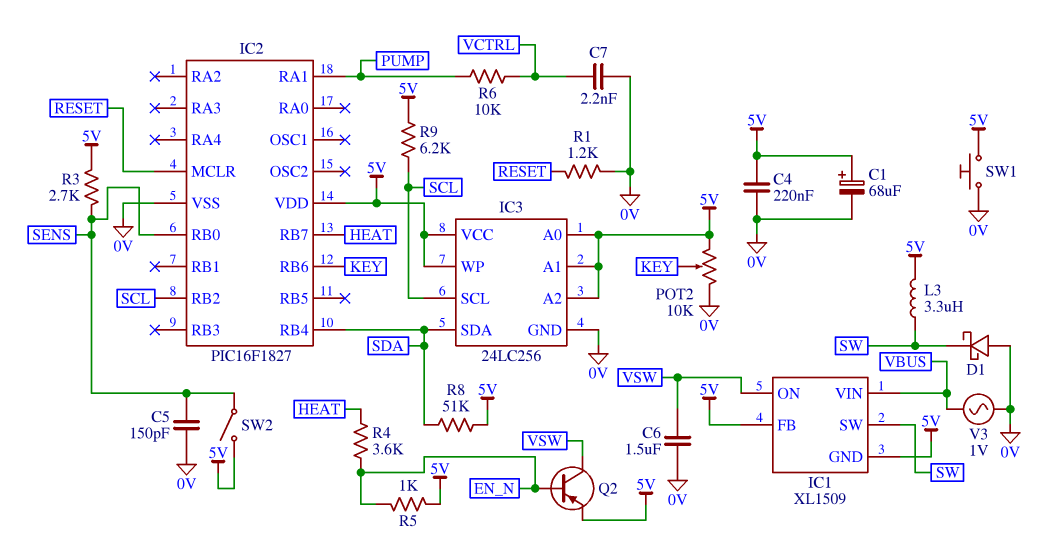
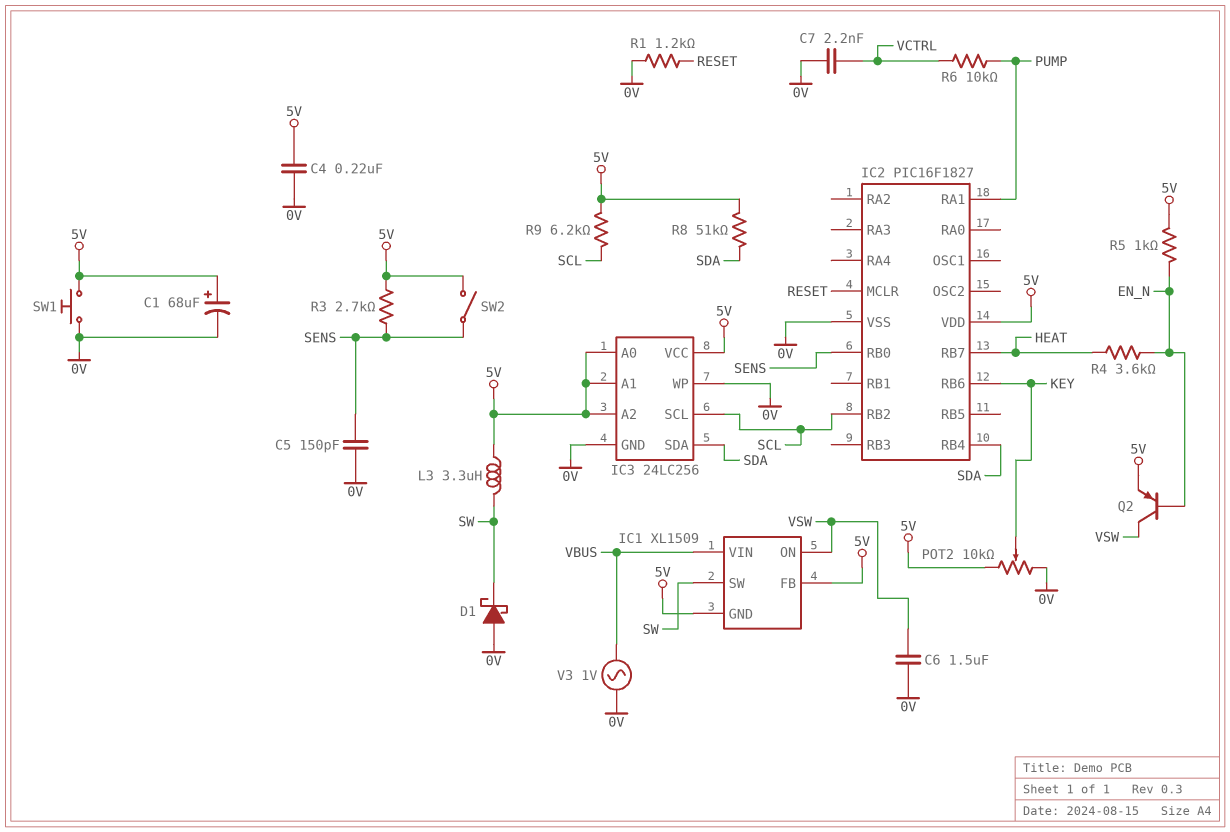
IC3 pin WP: 5V -> 0V

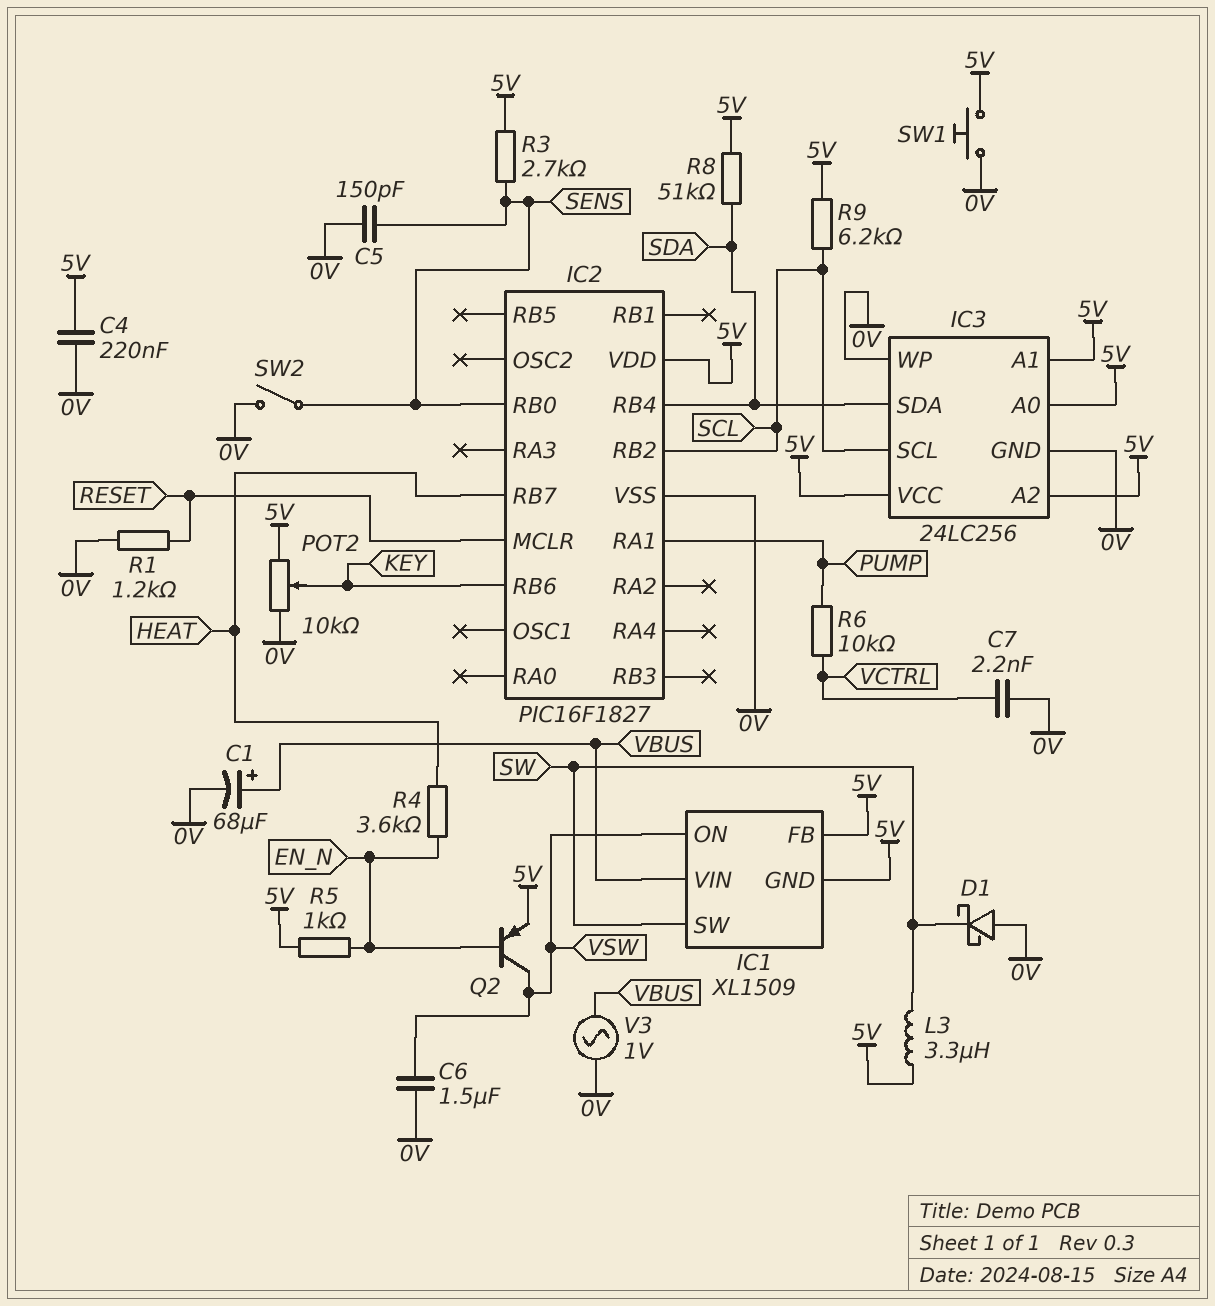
C1: 68uF (plus 5V, minus 0V) -> 68uF (plus VBUS, minus 0V)
SW2: switch (5V, SENS) -> switch (0V, SENS)

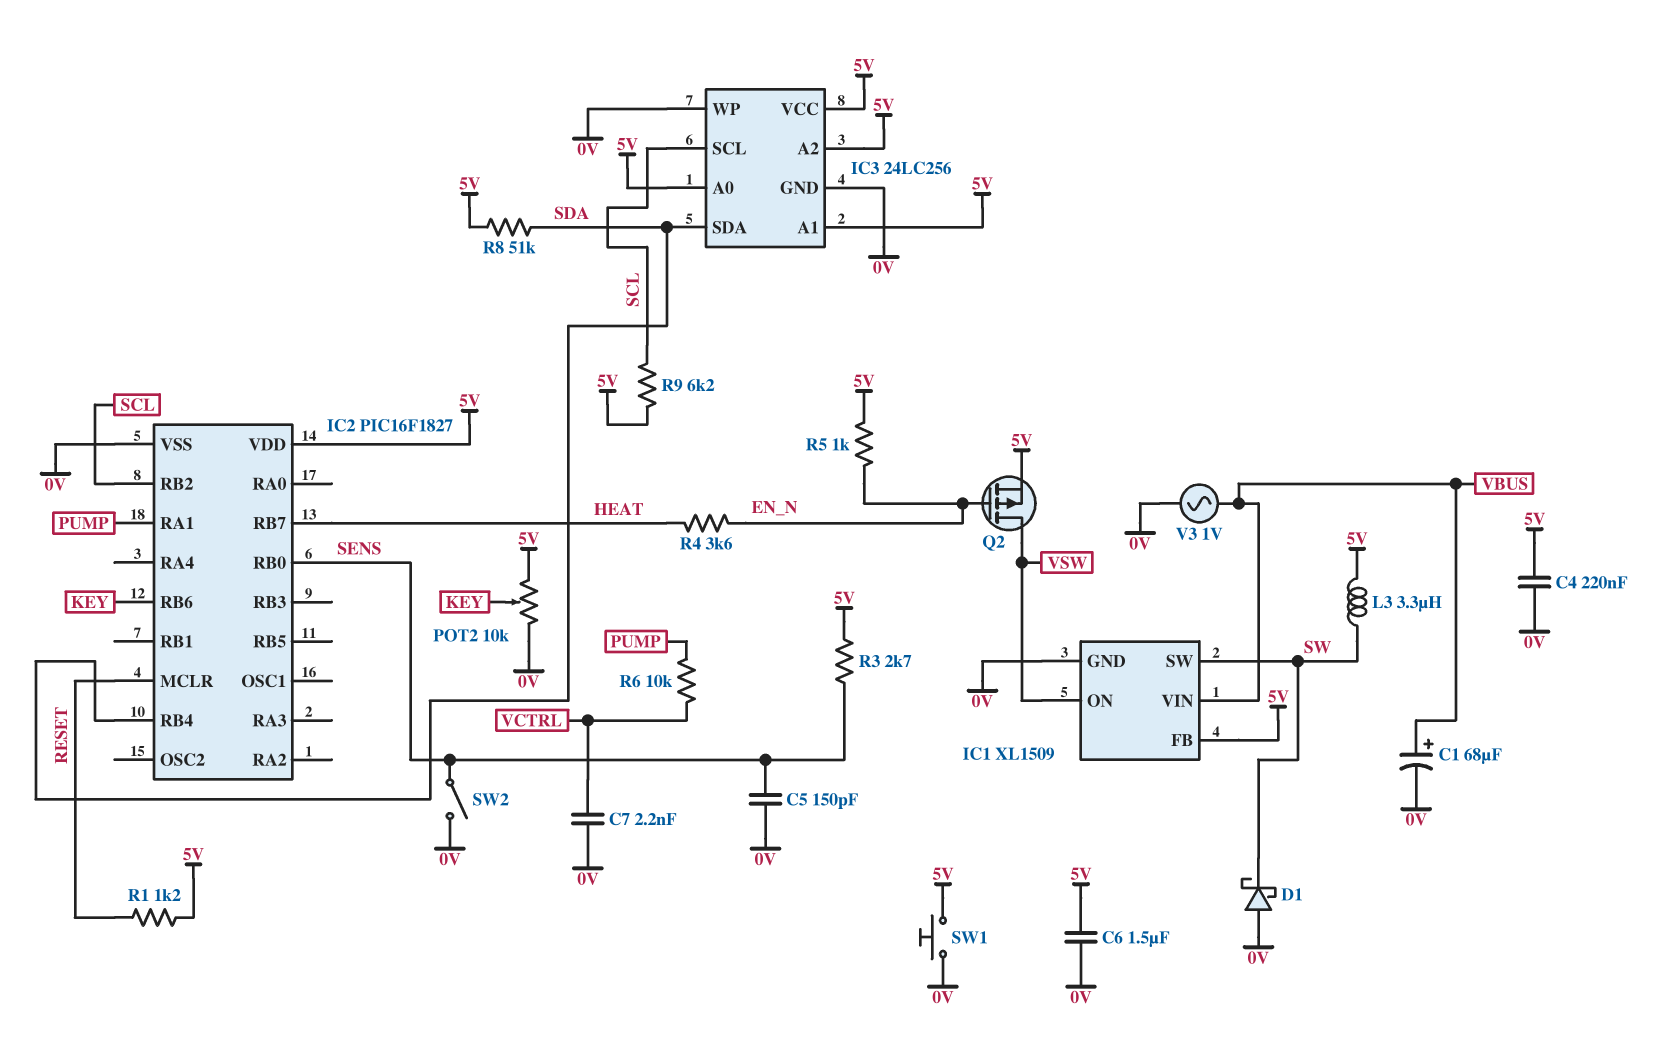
C6: 1.5uF (0V, VSW) -> 1.5uF (0V, 5V)
IC1 pin GND: 5V -> 0V
Q2: PNP (B EN_N, C VSW, E 5V) -> PMOS (G EN_N, D VSW, S 5V)
R1: 1.2k (0V, RESET) -> 1.2k (5V, RESET)

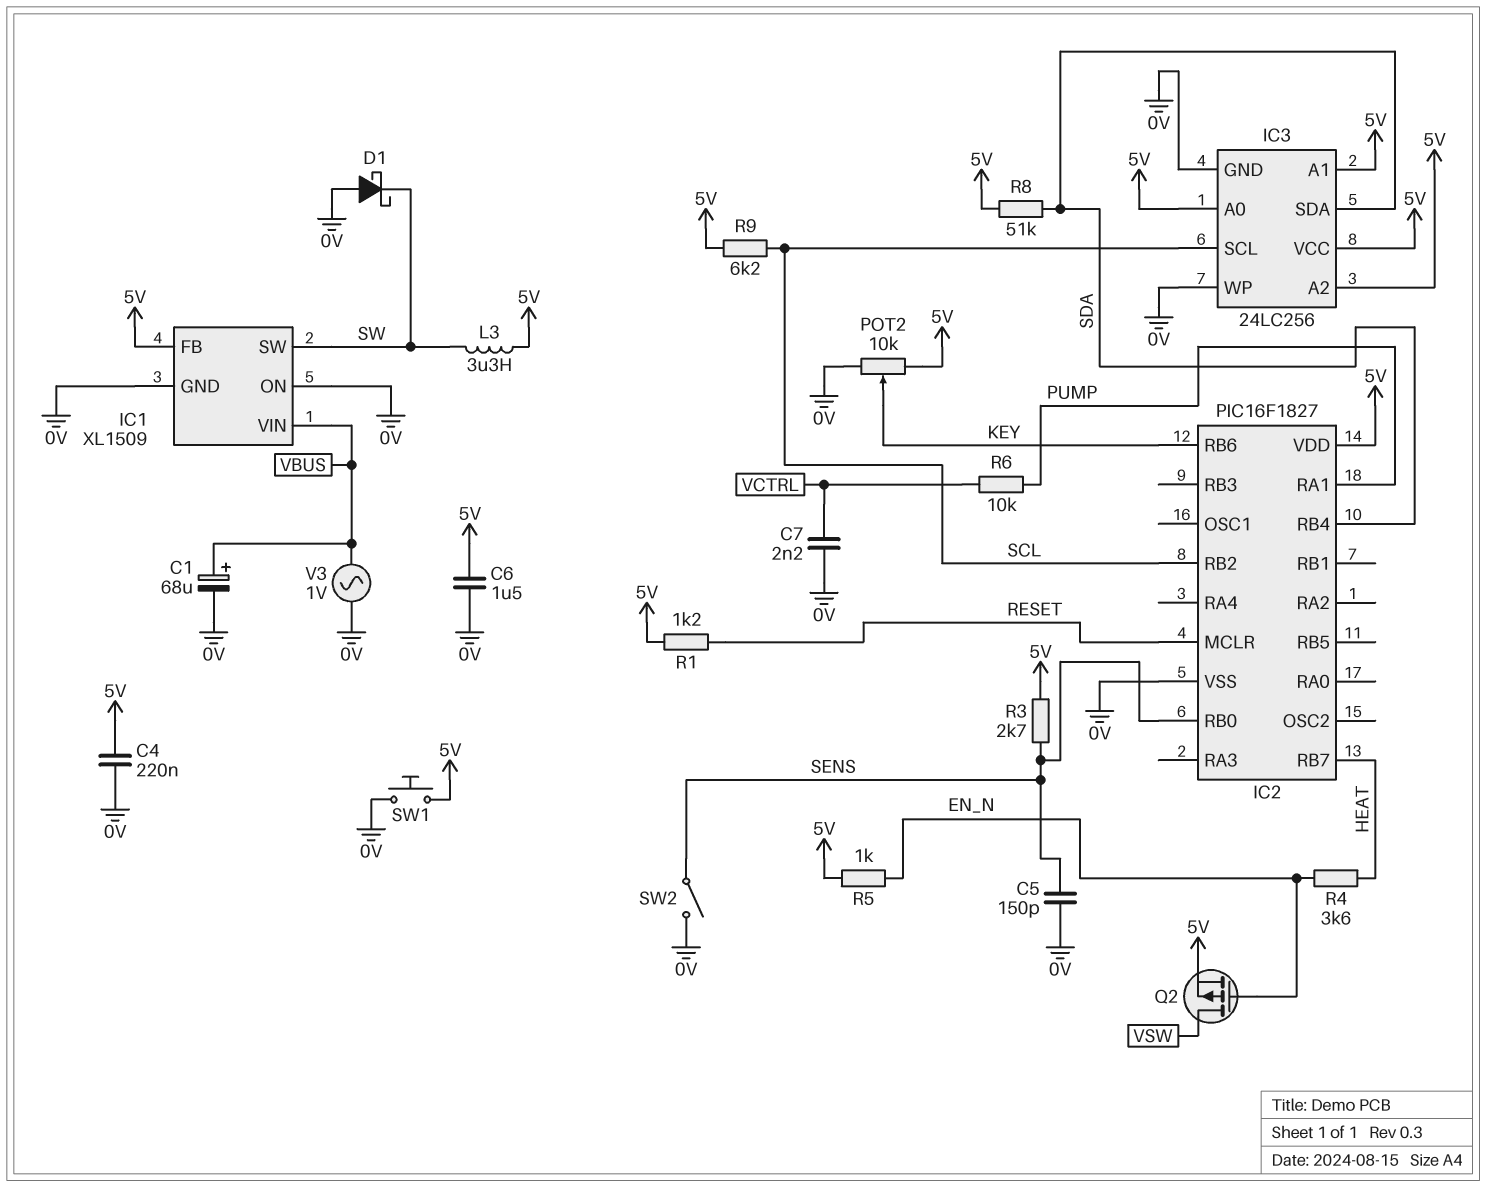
IC1 pin ON: VSW -> 0V

